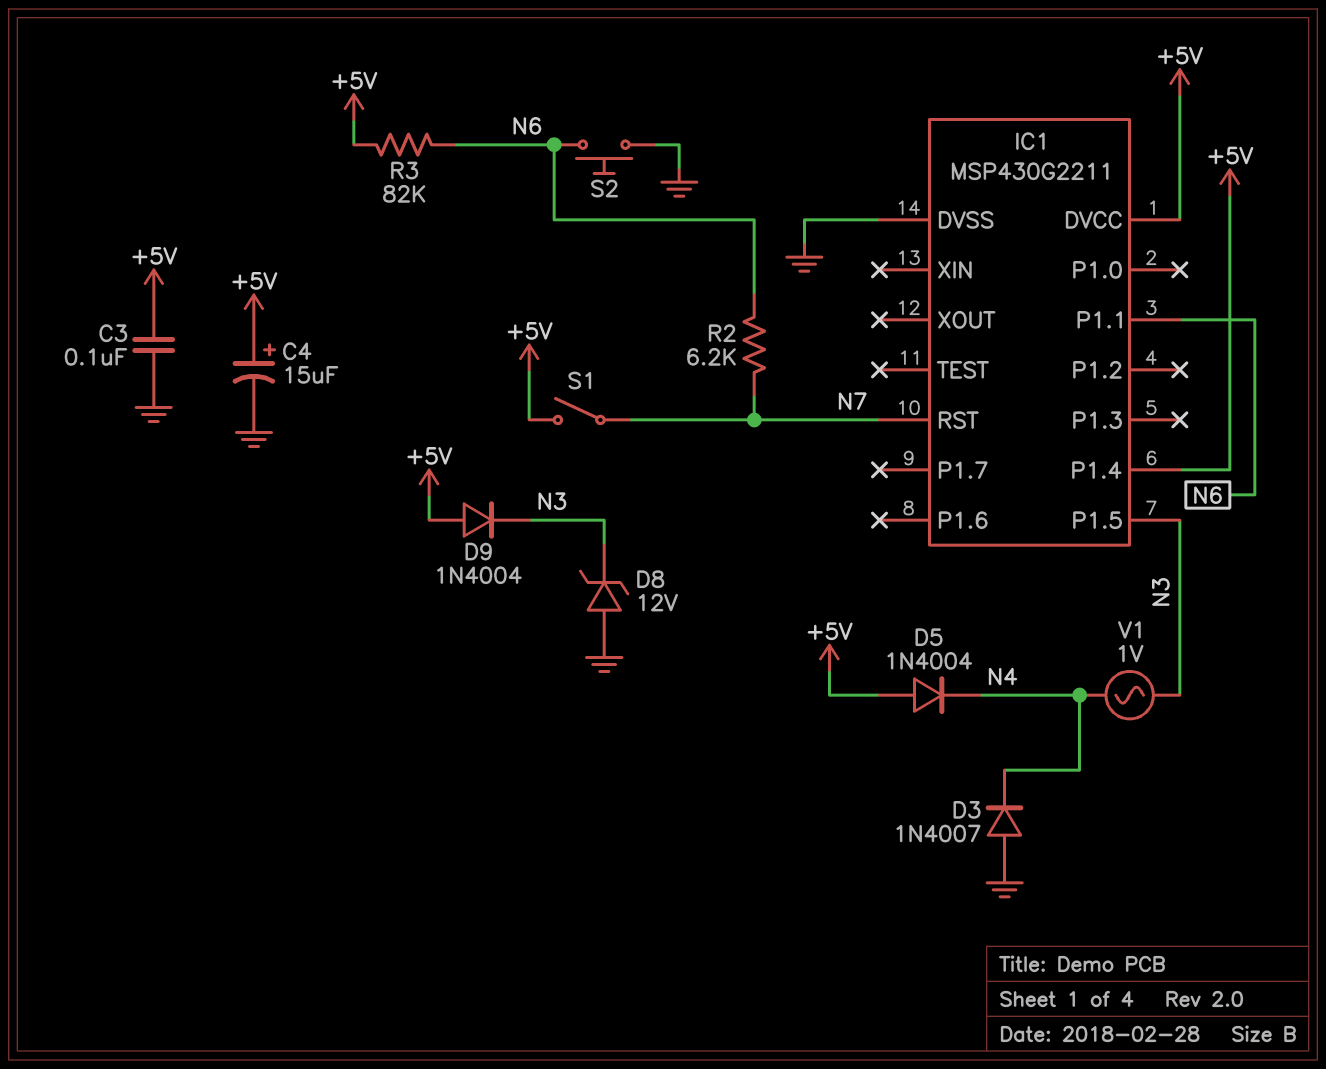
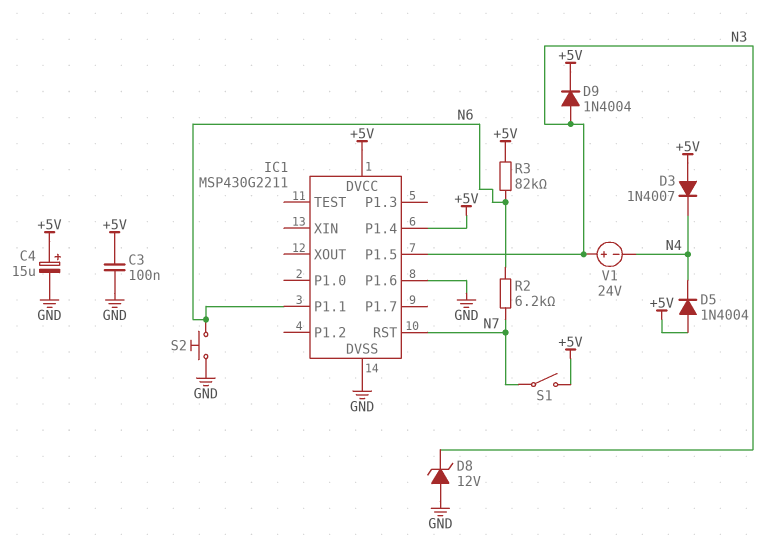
D3: diode 1N4007 (A GND, K N4) -> diode 1N4007 (A +5V, K N4)
D9: diode 1N4004 (A +5V, K N3) -> diode 1N4004 (A N3, K +5V)
IC1 pin P1.6: none -> GND
V1: AC 1V (N3, N4) -> 24V (plus N3, minus N4)

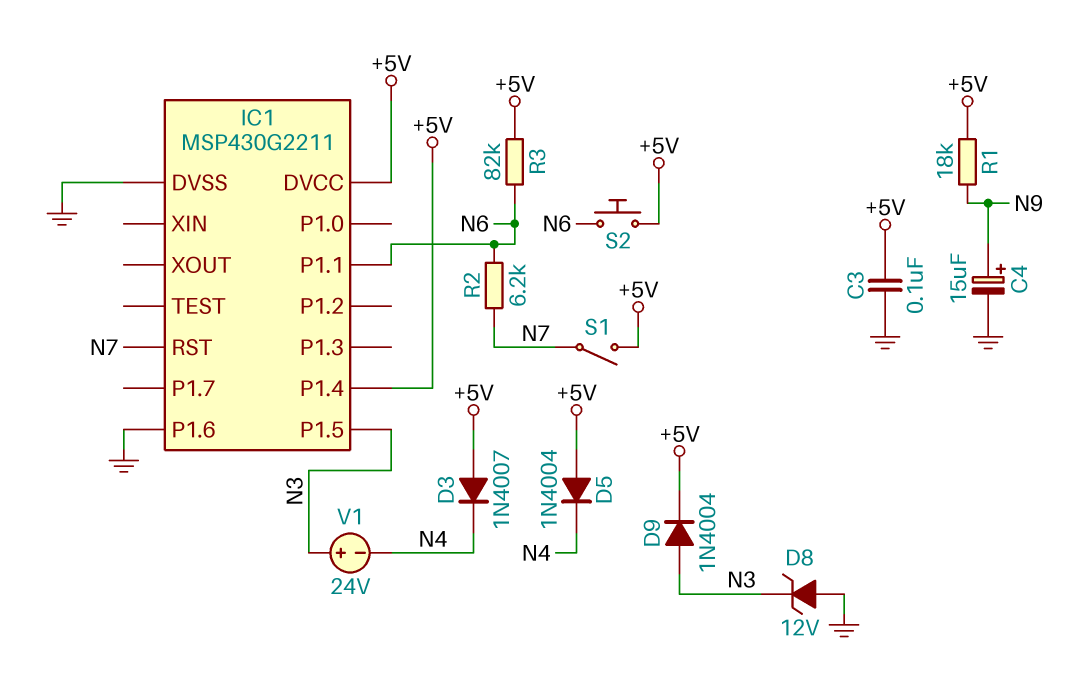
C4: 15uF (plus +5V, minus GND) -> 15uF (plus N9, minus GND)
R1: none -> 18k (+5V, N9)
S2: button (GND, N6) -> button (+5V, N6)

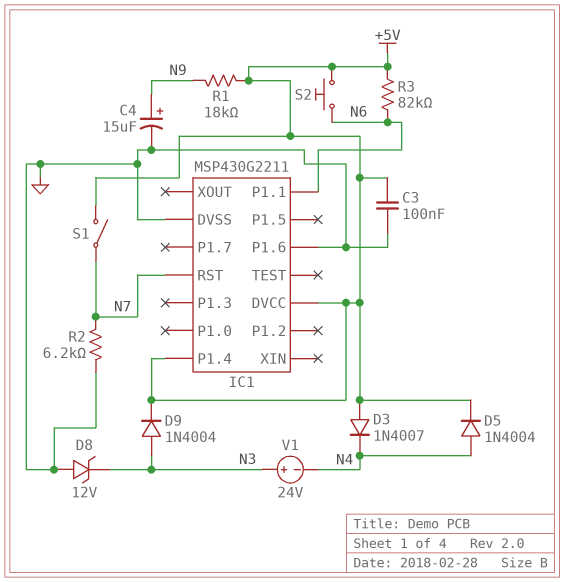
D5: diode 1N4004 (A +5V, K N4) -> diode 1N4004 (A N4, K +5V)
IC1 pin P1.5: N3 -> none
R2: 6.2k (N6, N7) -> 6.2k (GND, N7)

